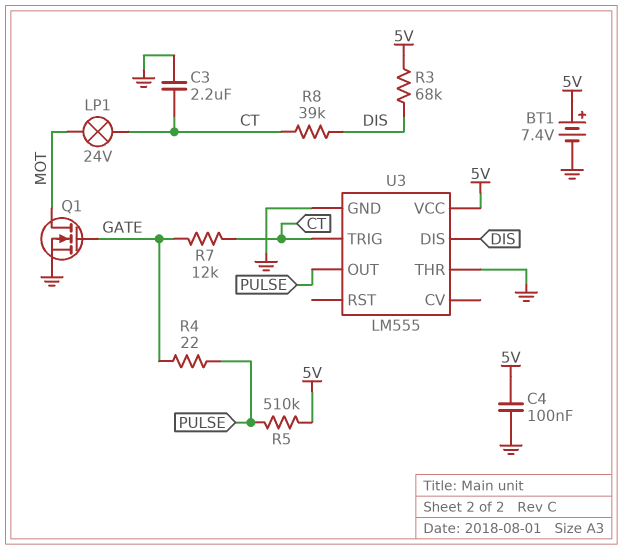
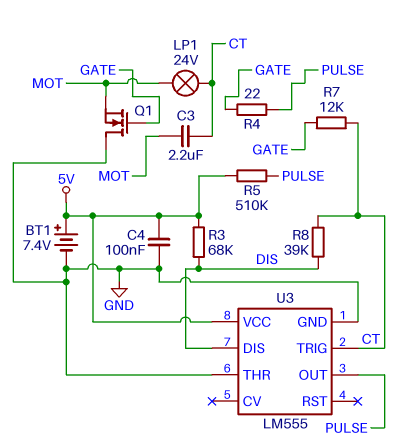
C3: 2.2uF (CT, GND) -> 2.2uF (CT, MOT)
Q1: NMOS (G GATE, D MOT, S GND) -> NMOS (G GATE, D GND, S MOT)

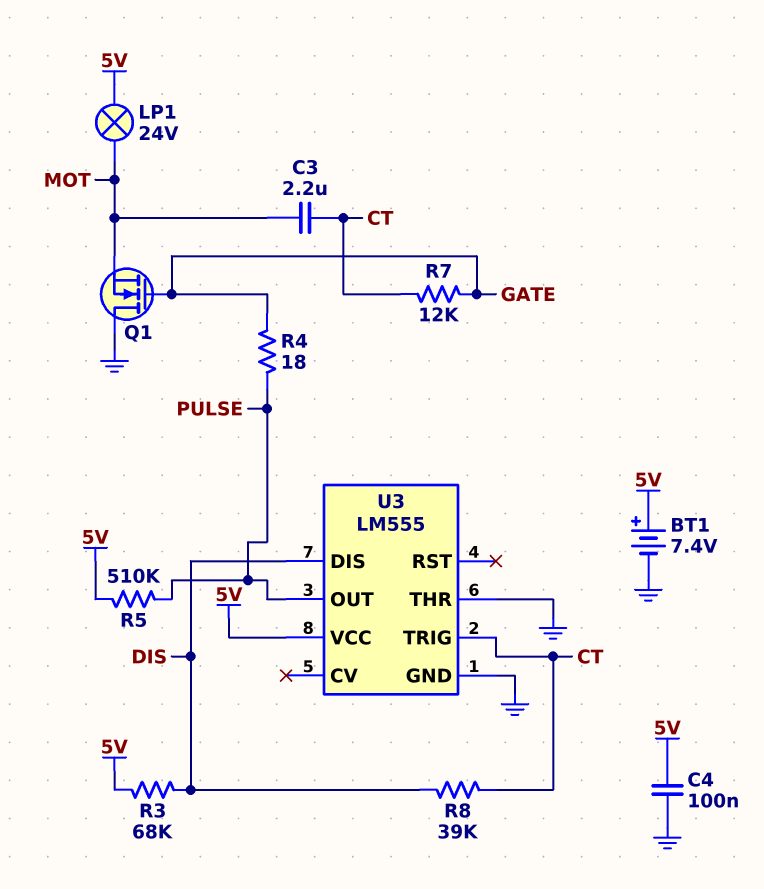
LP1: lamp 24V (CT, MOT) -> lamp 24V (5V, MOT)
R4: 22 (GATE, PULSE) -> 18 (GATE, PULSE)

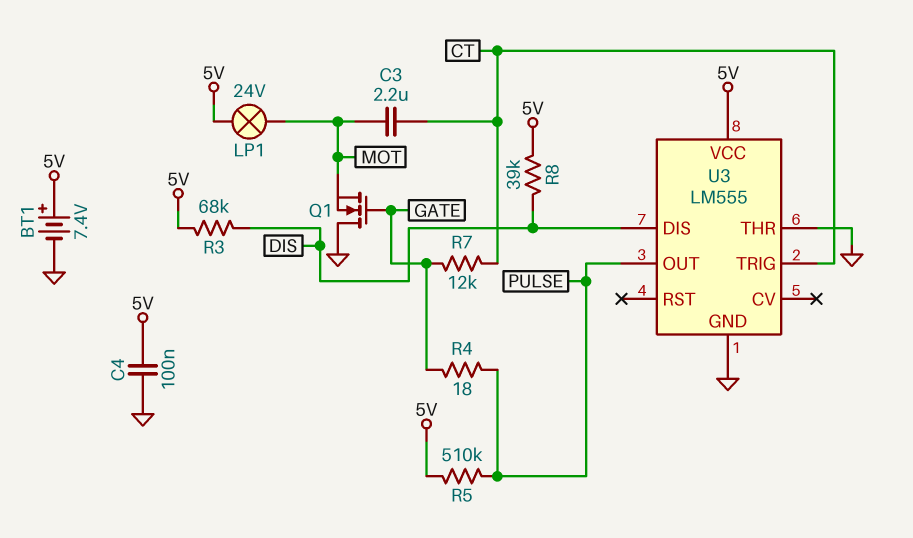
R8: 39k (CT, DIS) -> 39k (5V, DIS)

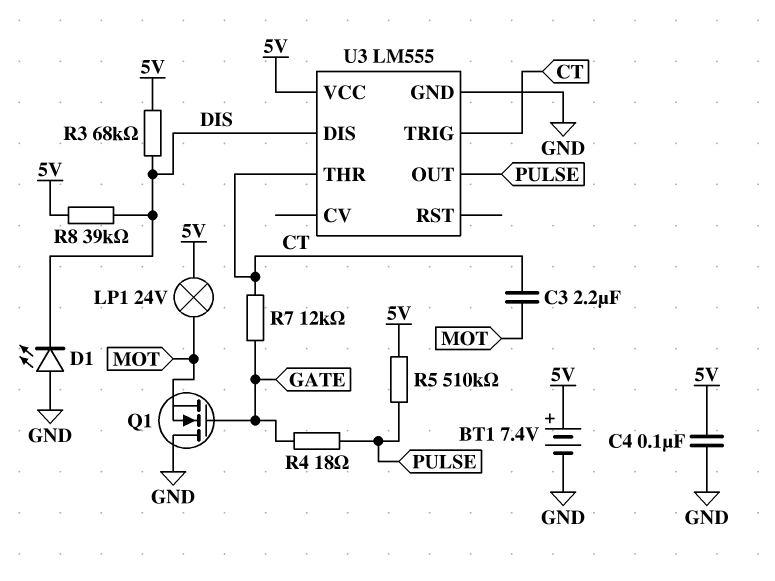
D1: none -> LED (A GND, K DIS)
U3 pin THR: GND -> CT

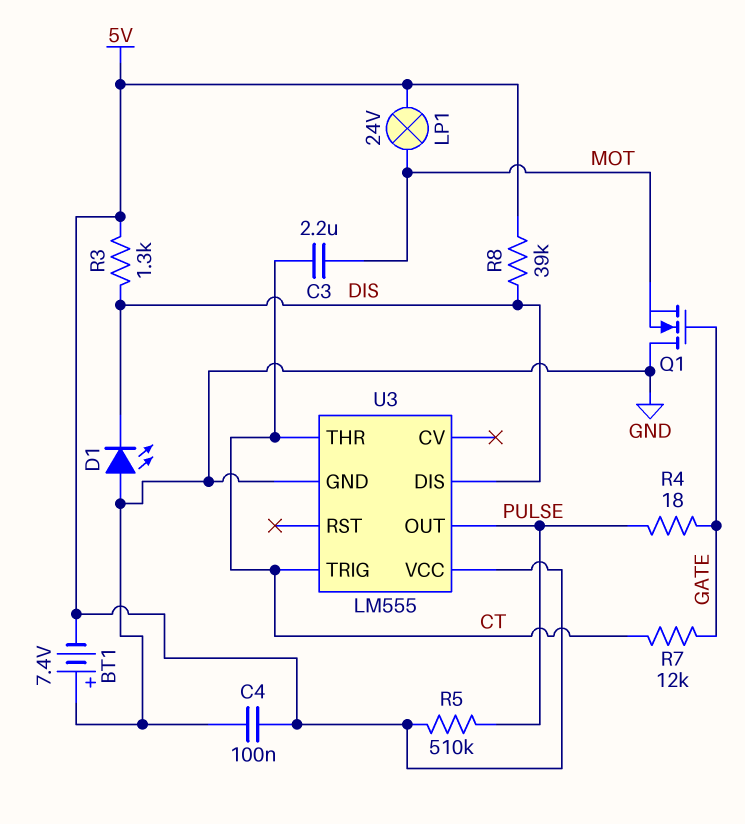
BT1: 7.4V (plus 5V, minus GND) -> 7.4V (plus GND, minus 5V)
R3: 68k (5V, DIS) -> 1.3k (5V, DIS)

